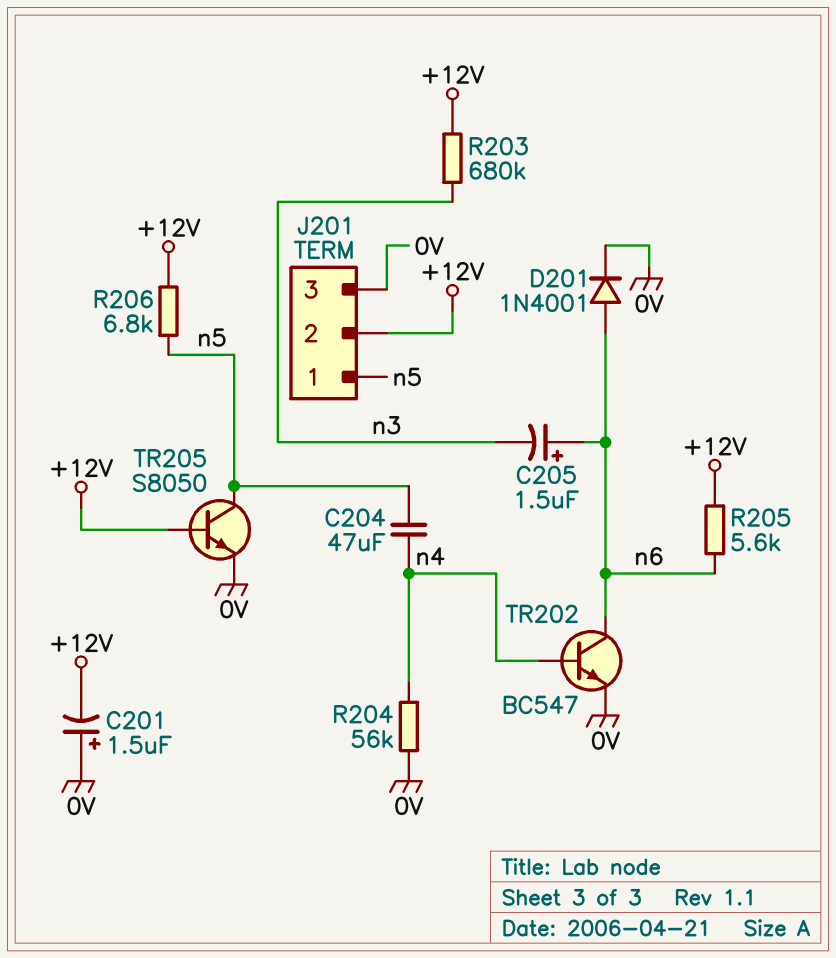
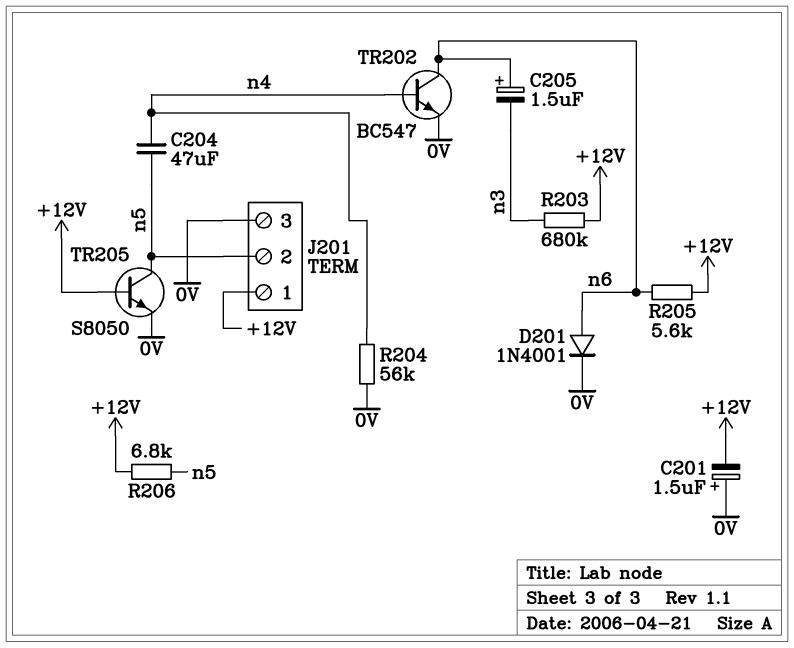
J201 pin 1: n5 -> +12V
J201 pin 2: +12V -> n5

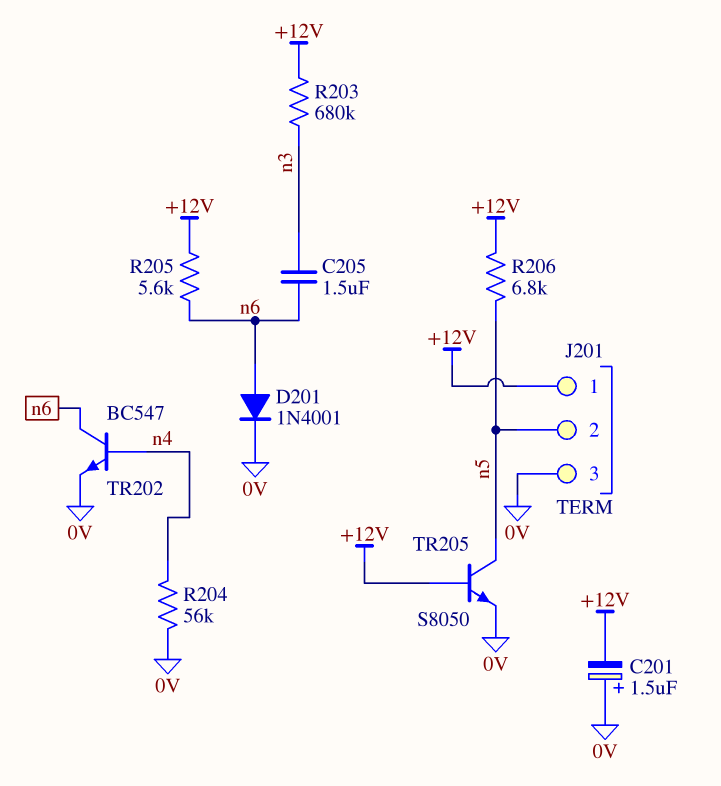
C204: 47uF (n4, n5) -> none
C205: 1.5uF (plus n6, minus n3) -> 1.5uF (n3, n6)

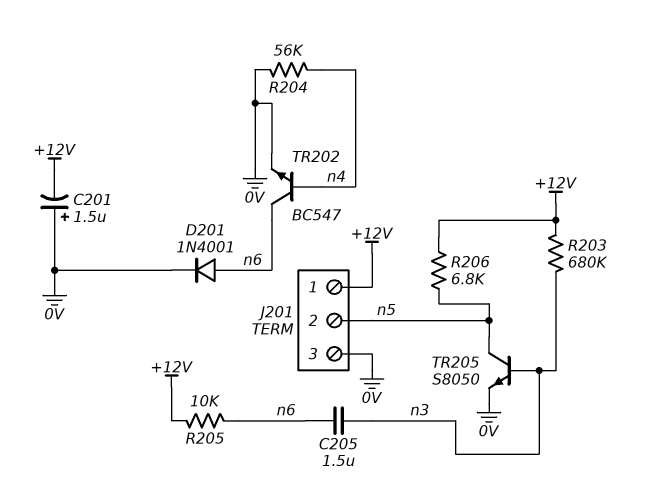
R205: 5.6k (+12V, n6) -> 10k (+12V, n6)
TR205: NPN S8050 (B +12V, C n5, E 0V) -> NPN S8050 (B n3, C n5, E 0V)

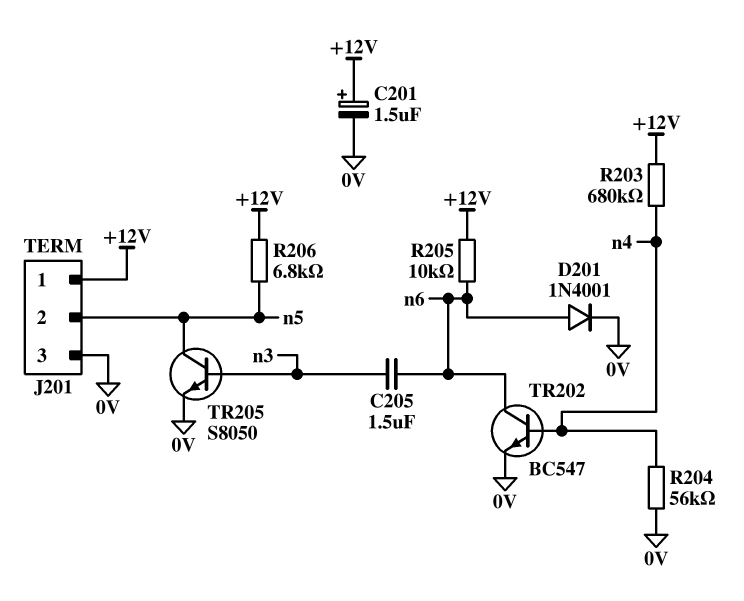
C201: 1.5uF (plus 0V, minus +12V) -> 1.5uF (plus +12V, minus 0V)
R203: 680k (+12V, n3) -> 680k (+12V, n4)

